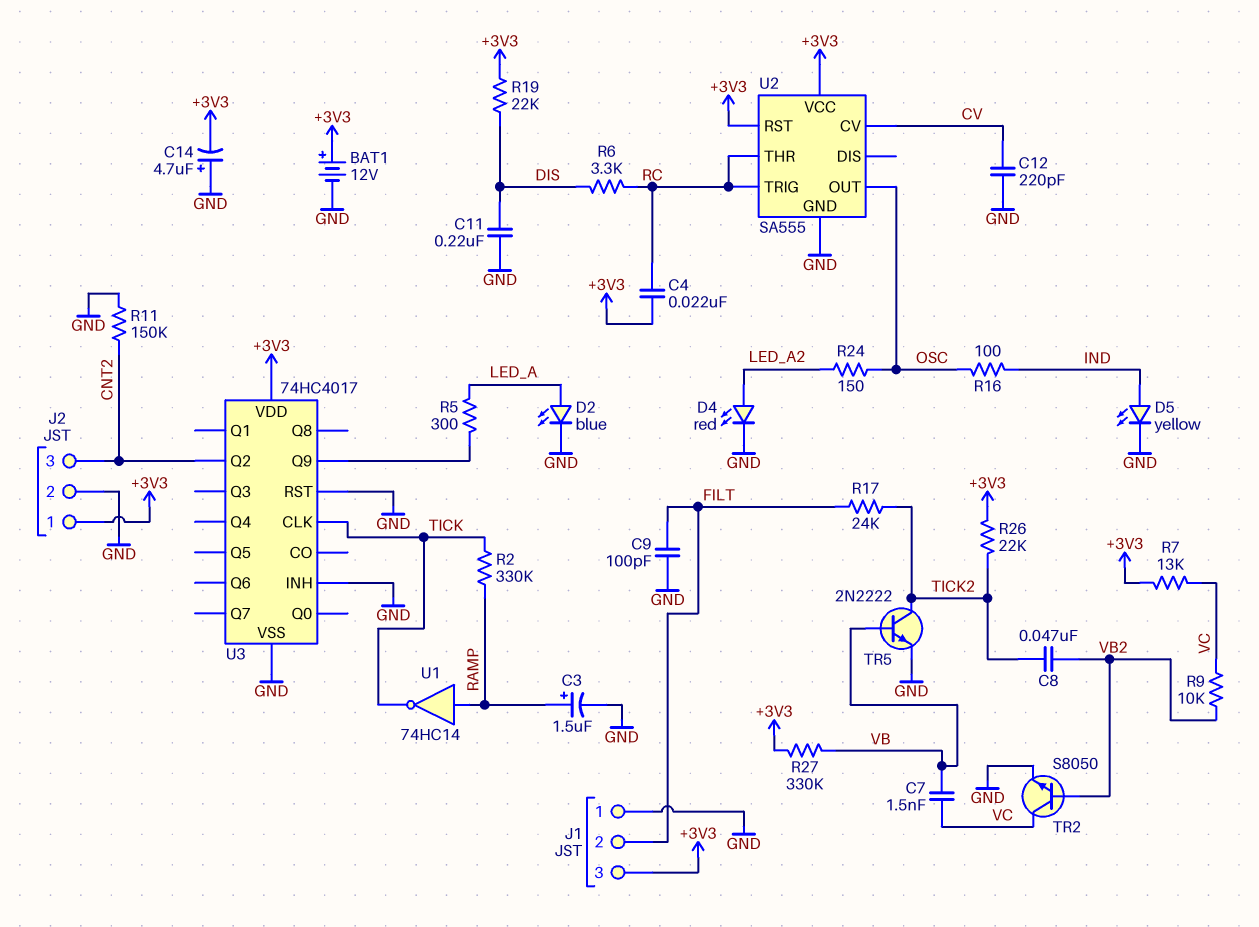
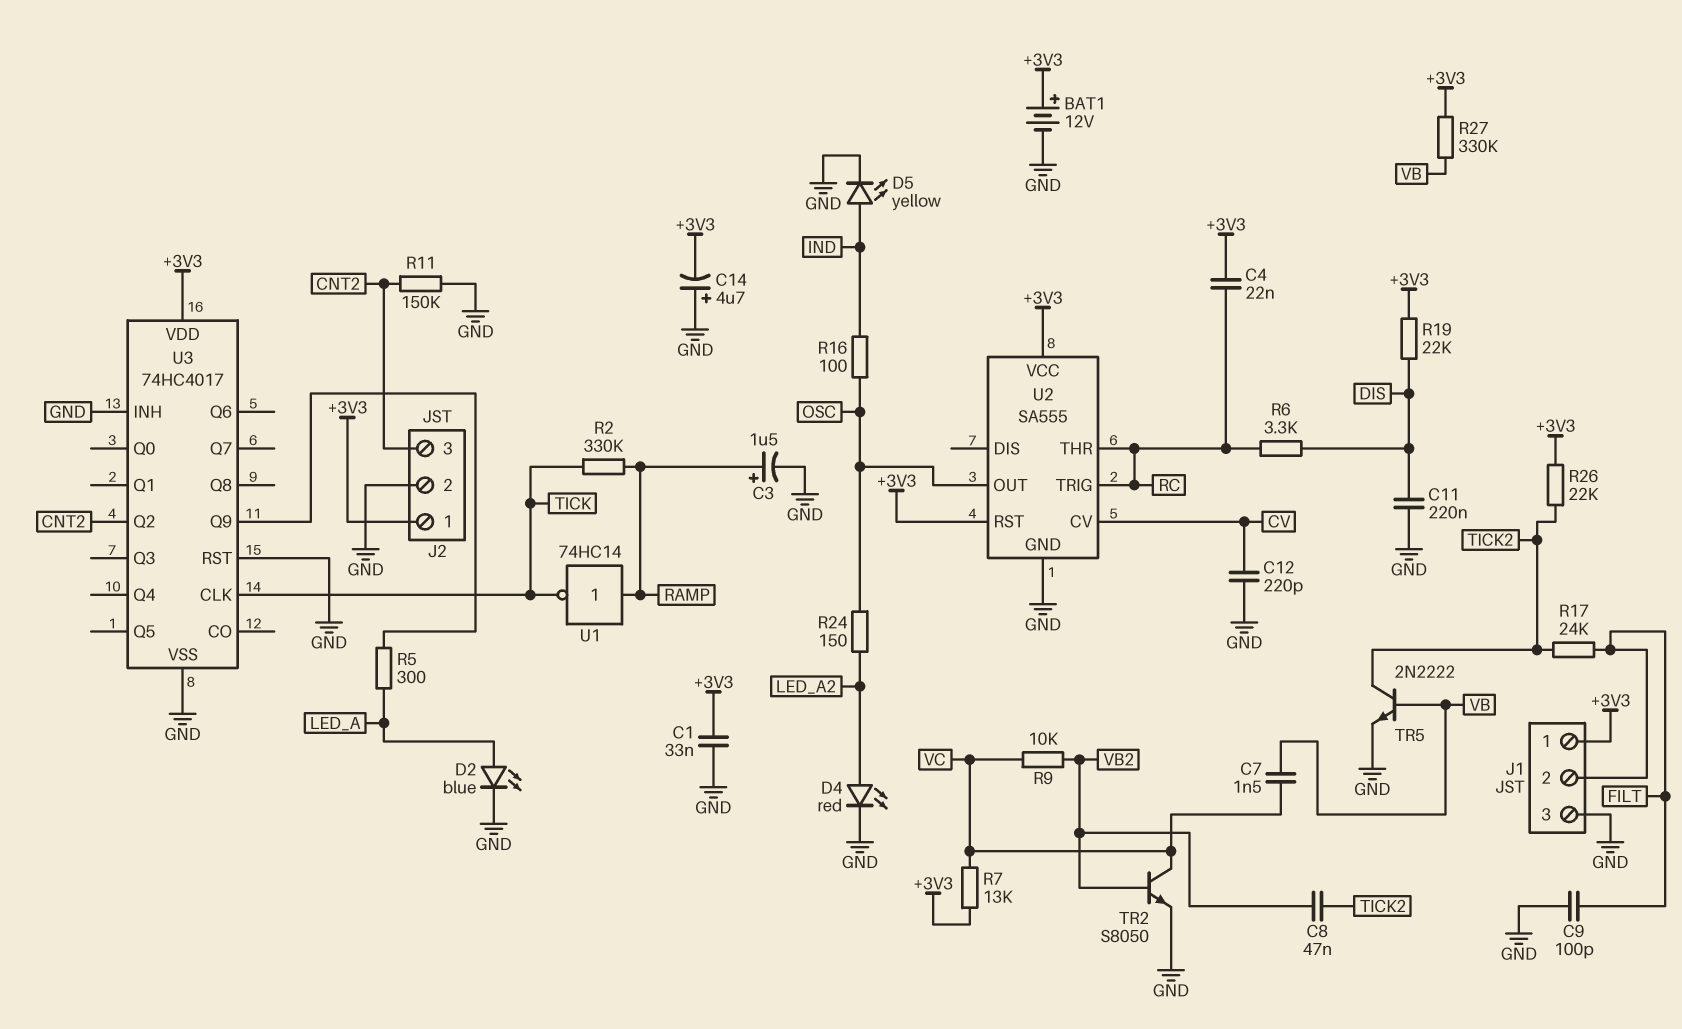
C1: none -> 33nF (+3V3, GND)
J1 pin 1: GND -> +3V3
J1 pin 3: +3V3 -> GND

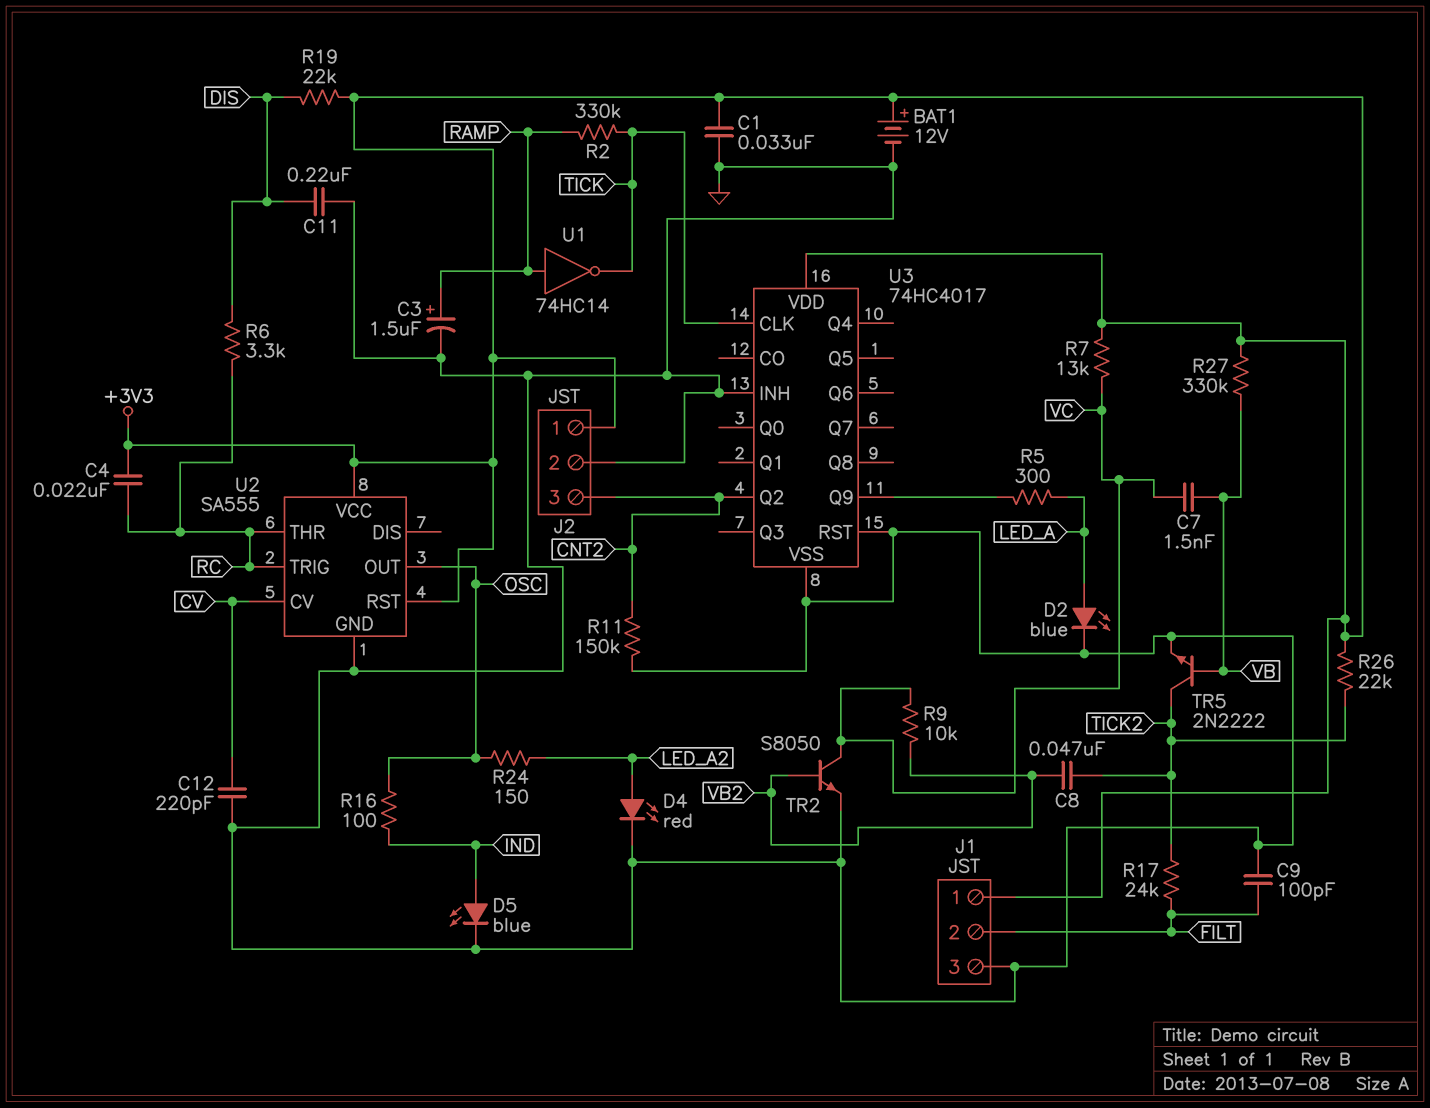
C14: 4.7uF (plus GND, minus +3V3) -> none
D5: LED yellow (A IND, K GND) -> LED blue (A IND, K GND)

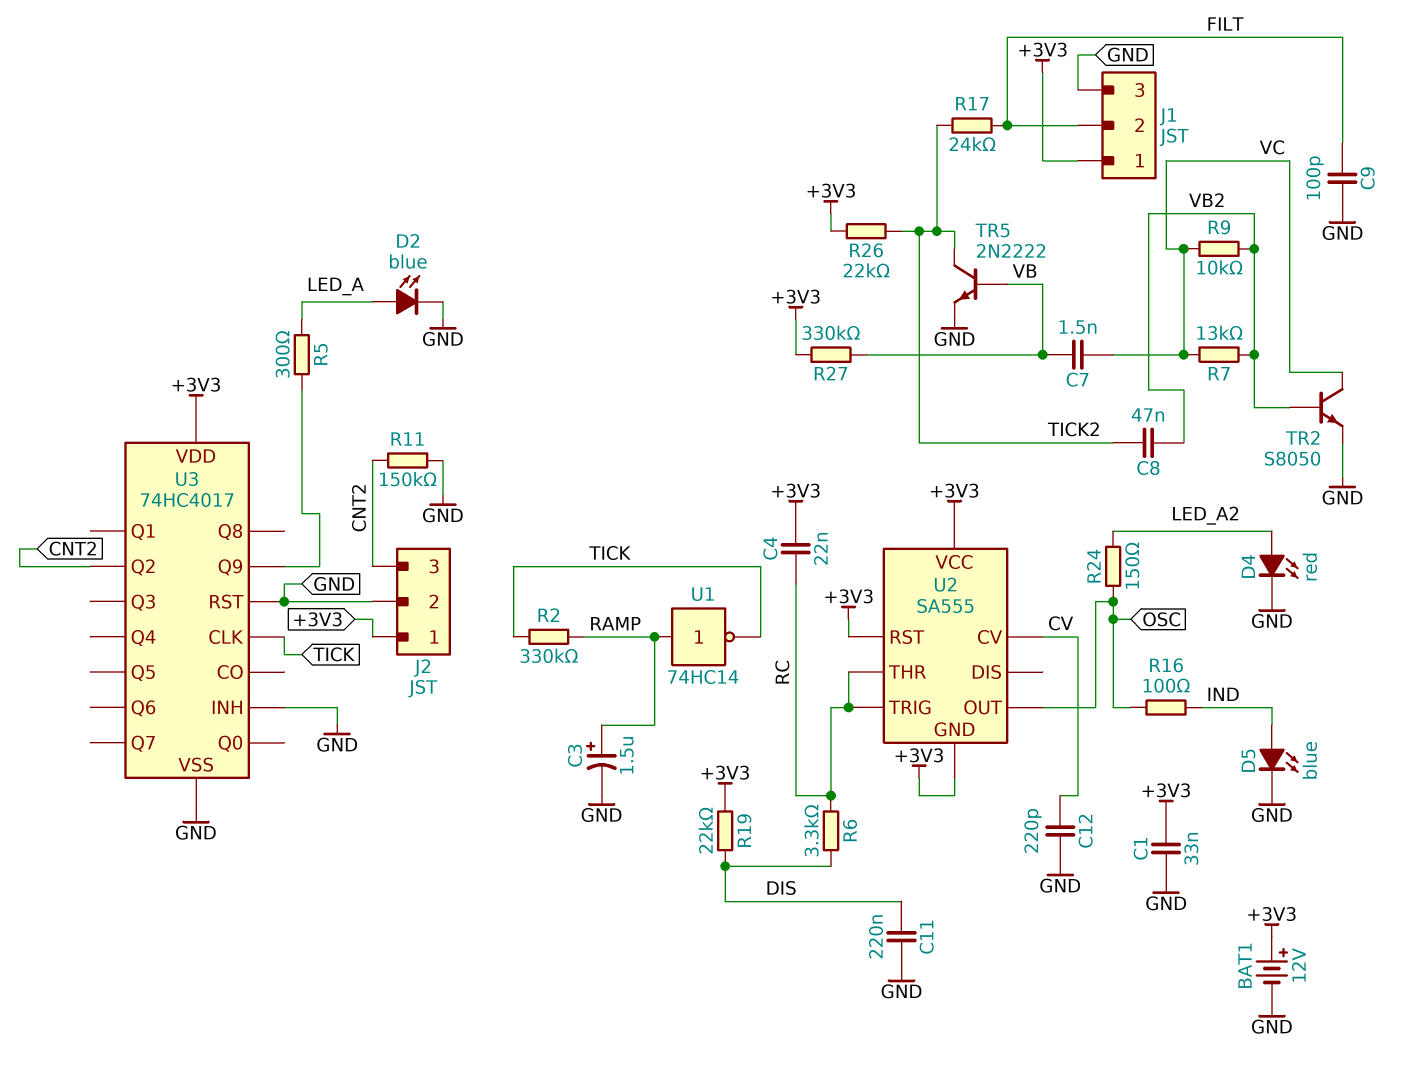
R7: 13k (+3V3, VC) -> 13k (VB2, VC)
U2 pin GND: GND -> +3V3

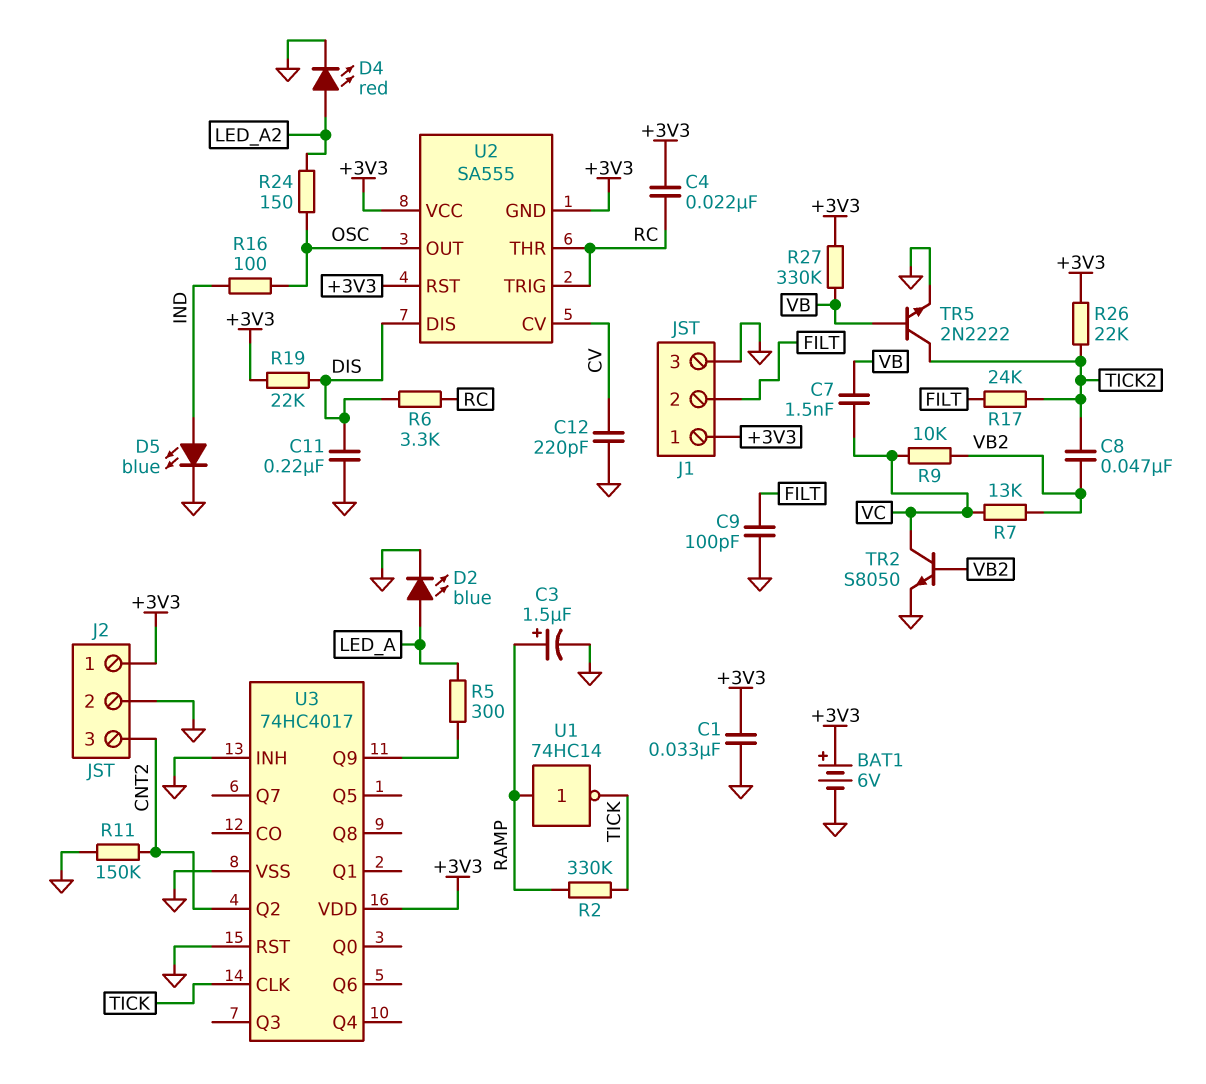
BAT1: 12V (plus +3V3, minus GND) -> 6V (plus +3V3, minus GND)
U2 pin DIS: none -> DIS

